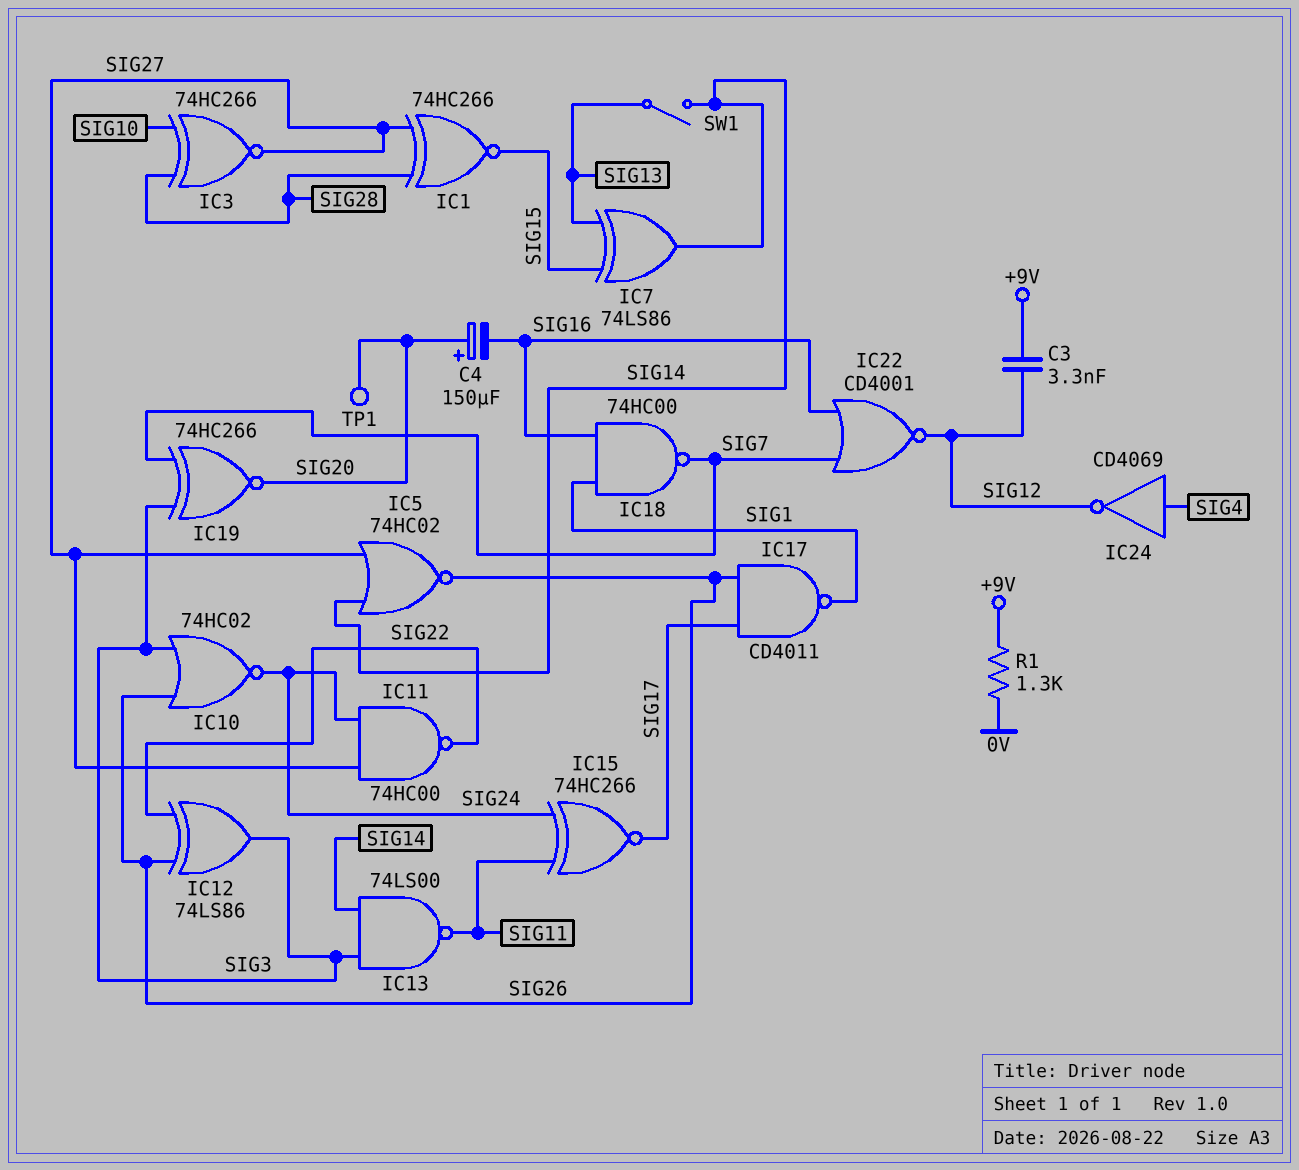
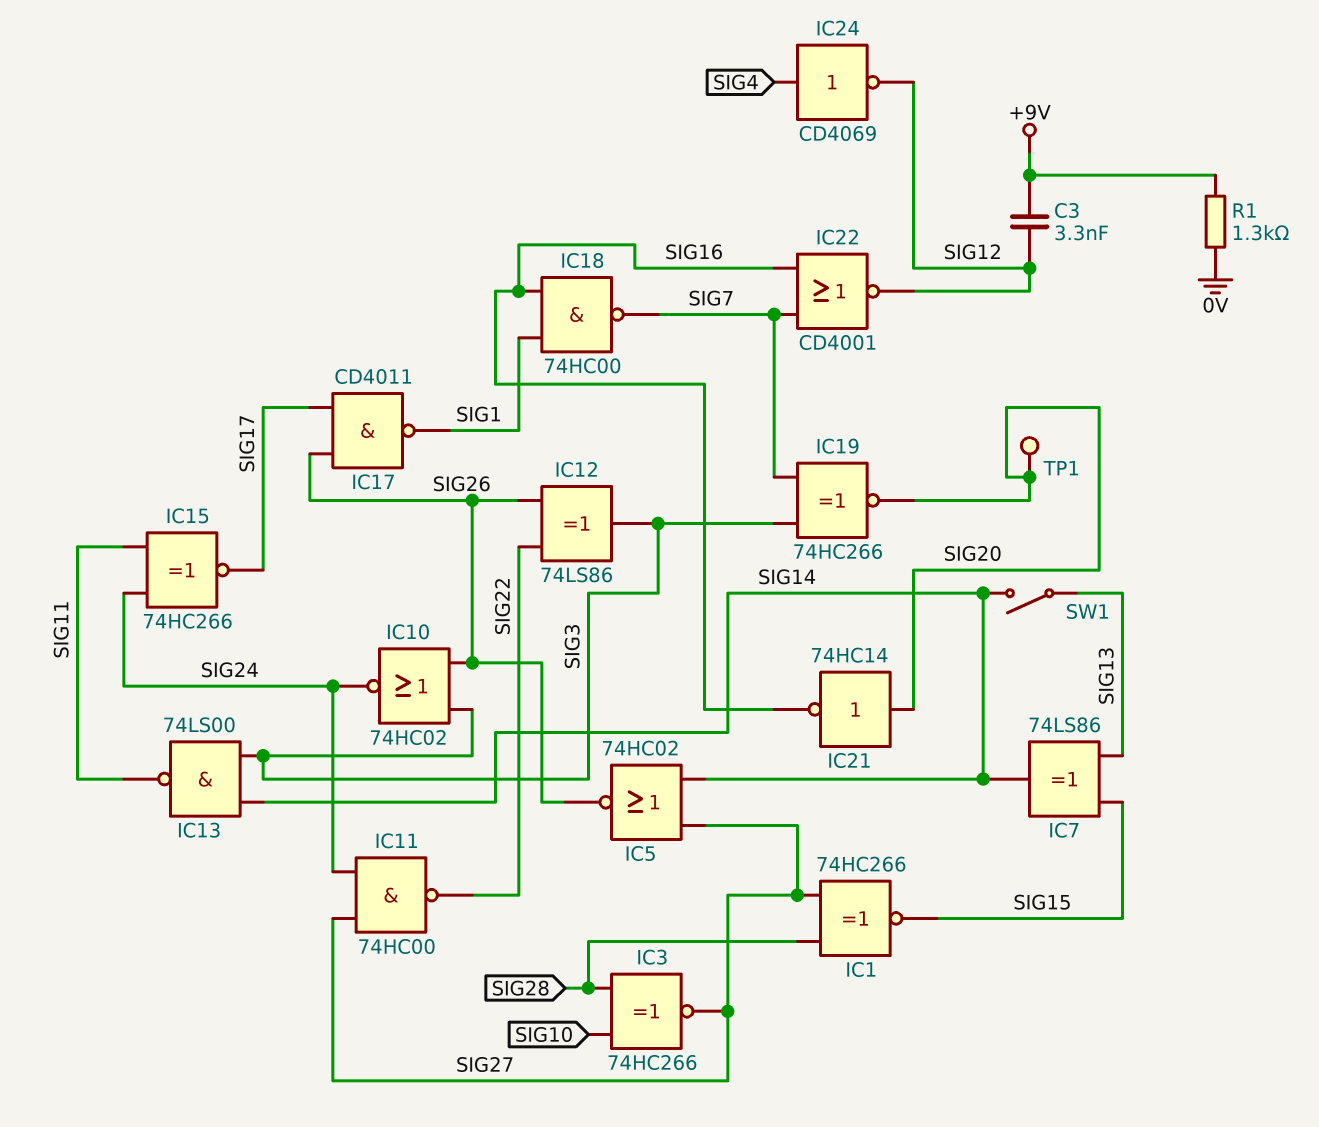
C4: 150uF (plus SIG20, minus SIG16) -> none
IC21: none -> NOT 74HC14 (in SIG20, out SIG16)

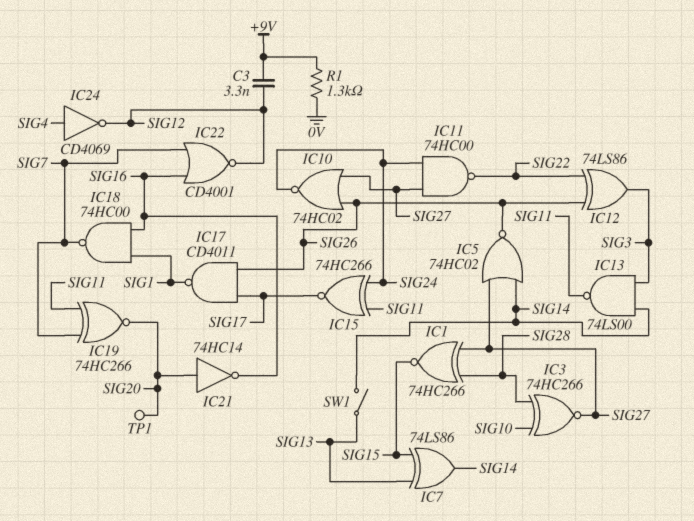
IC10: NOR 74HC02 (in SIG3, in SIG26, out SIG24) -> NOR 74HC02 (in SIG26, in SIG27, out SIG24)
IC19: XNOR 74HC266 (in SIG3, in SIG7, out SIG20) -> XNOR 74HC266 (in SIG7, in SIG11, out SIG20)

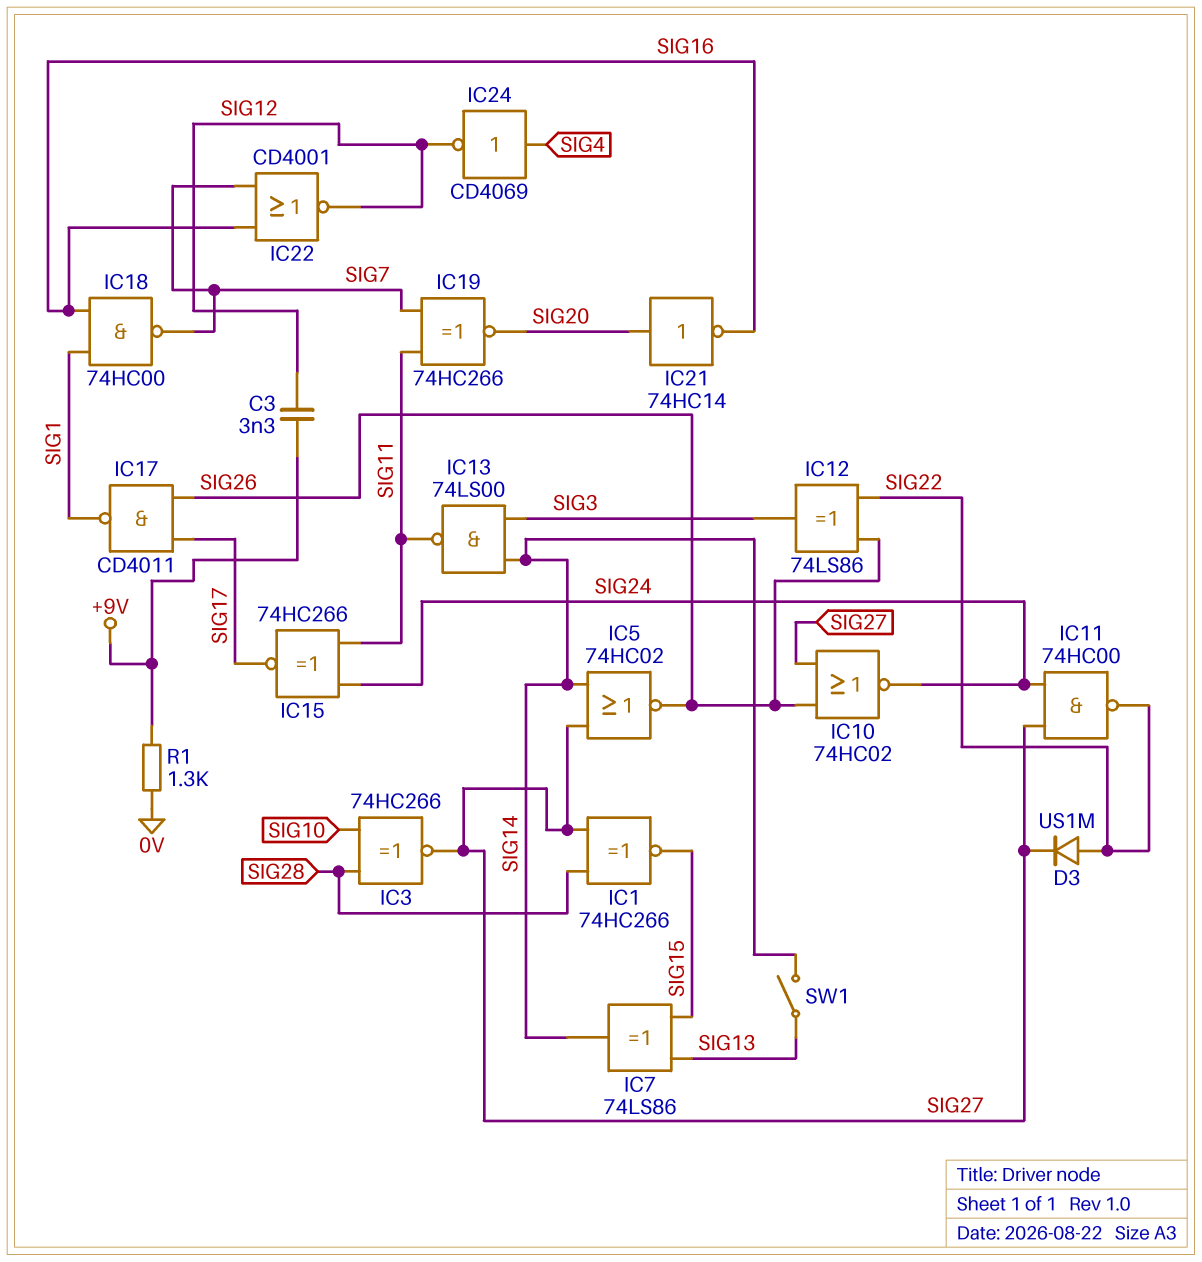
D3: none -> diode US1M (A SIG22, K SIG27)
TP1: test point (SIG20) -> none

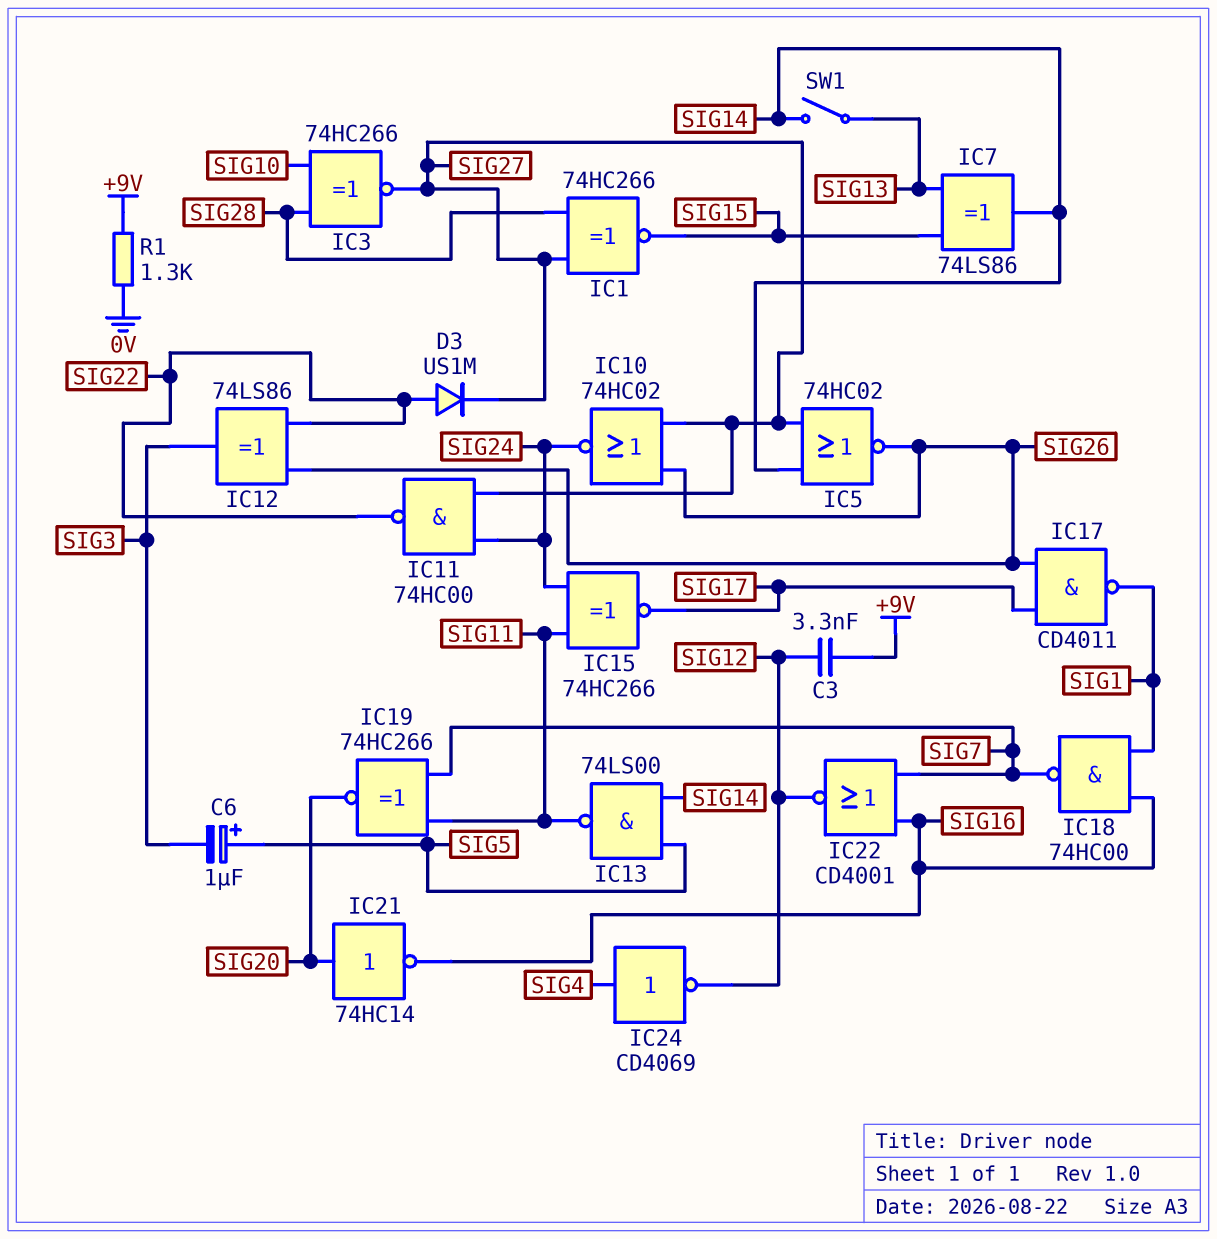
C6: none -> 1uF (plus SIG5, minus SIG3)
IC13: NAND 74LS00 (in SIG3, in SIG14, out SIG11) -> NAND 74LS00 (in SIG5, in SIG14, out SIG11)

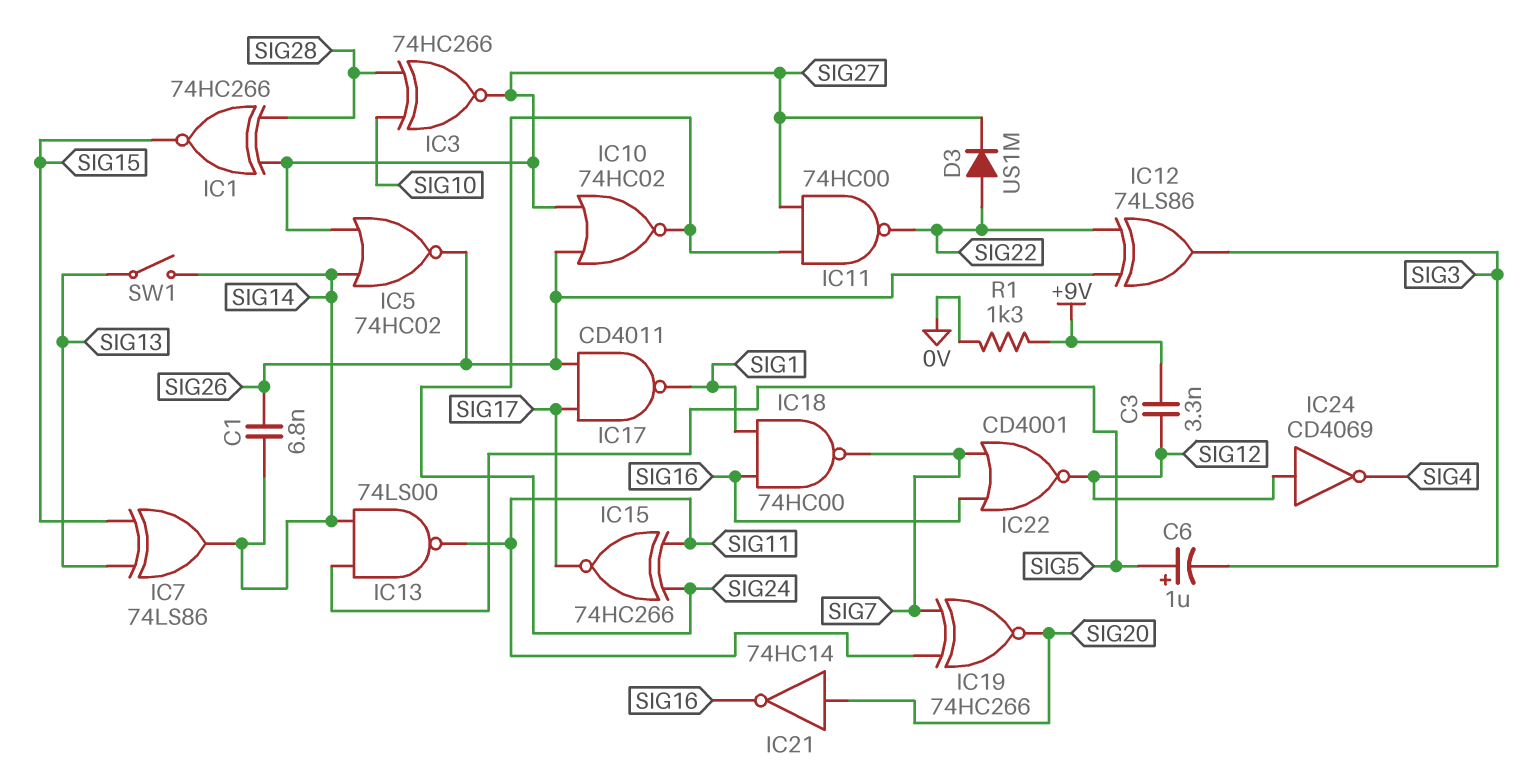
C1: none -> 6.8nF (SIG14, SIG26)
IC24: NOT CD4069 (in SIG4, out SIG12) -> NOT CD4069 (in SIG12, out SIG4)

